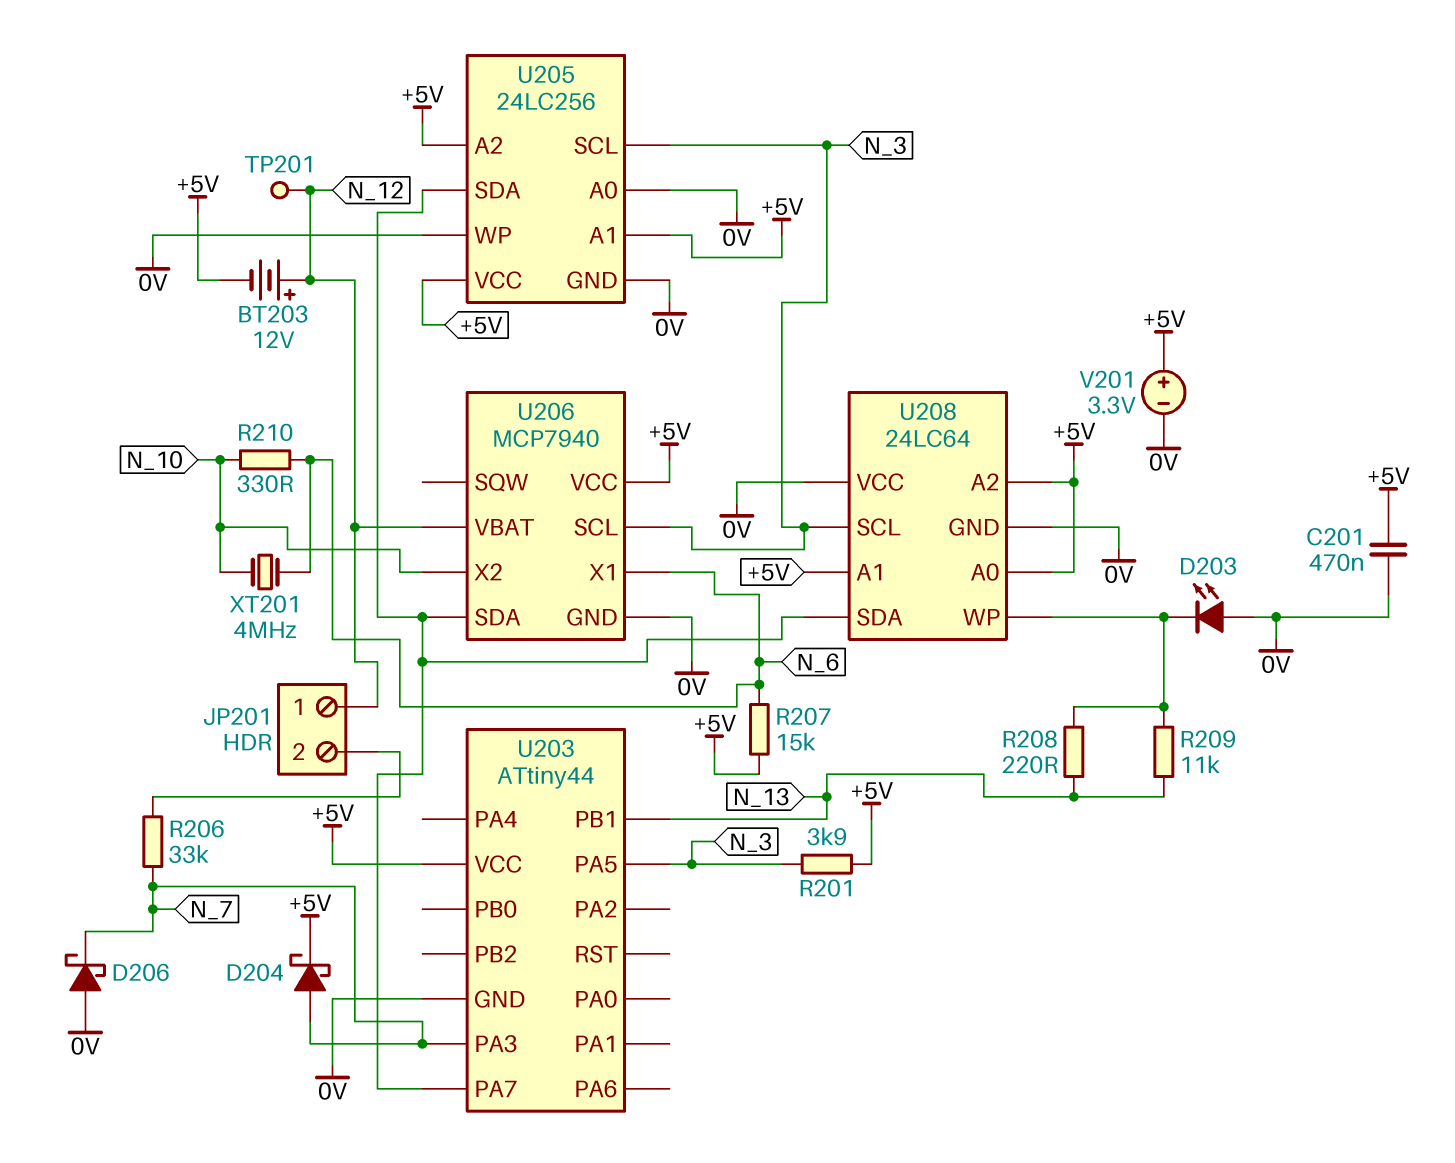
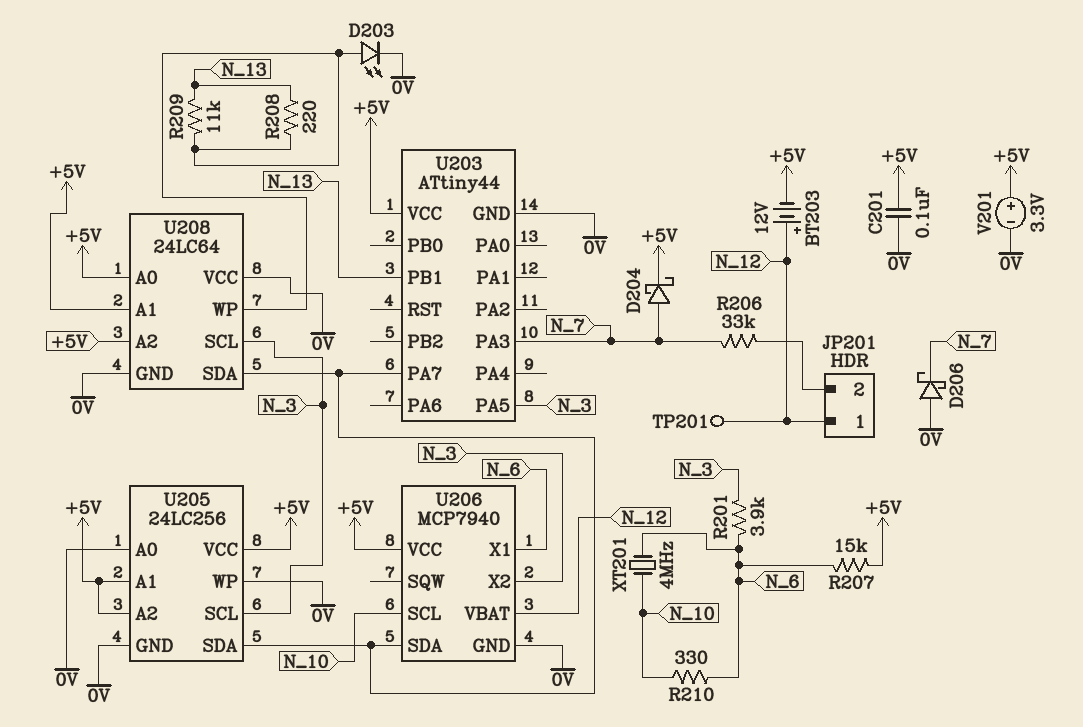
C201: 470nF (+5V, 0V) -> 100nF (+5V, 0V)
D203: LED (A 0V, K U208/WP) -> LED (A U208/WP, K 0V)
R201: 3.9k (+5V, N_3) -> 3.9k (N_3, N_6)
U206 pin SCL: N_3 -> N_10
U206 pin X2: N_10 -> N_3

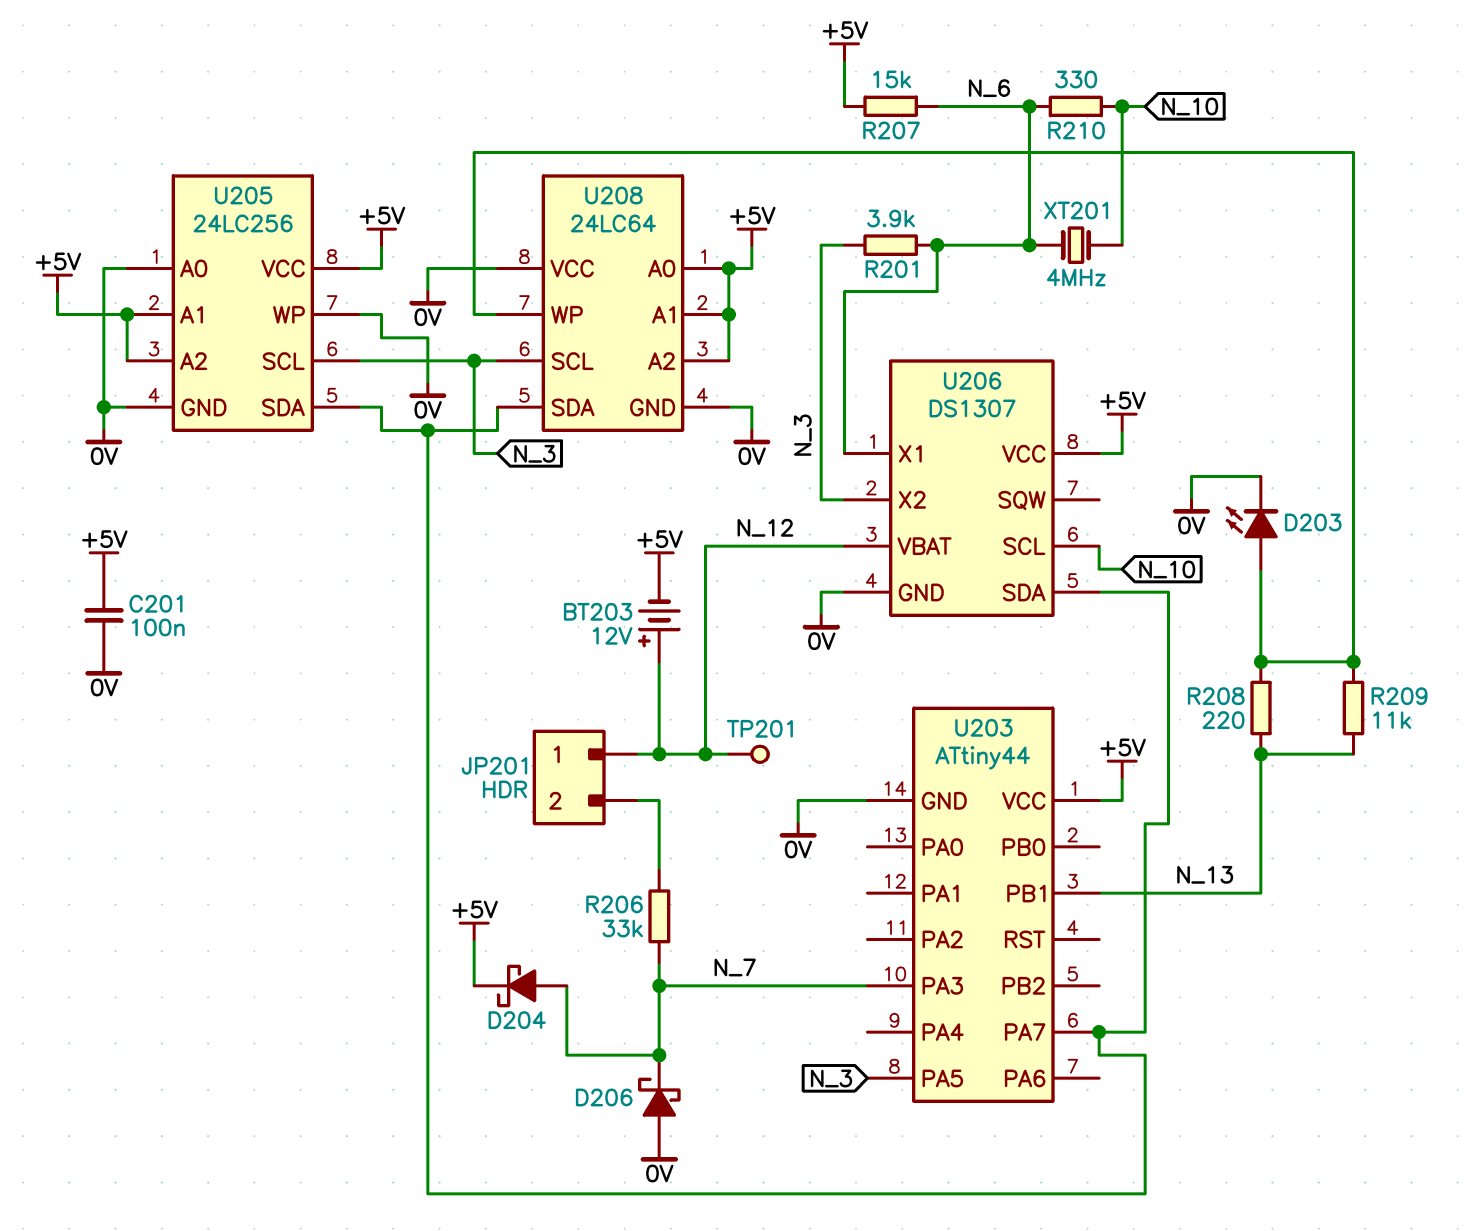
U206: MCP7940 -> DS1307
V201: 3.3V (plus +5V, minus 0V) -> none

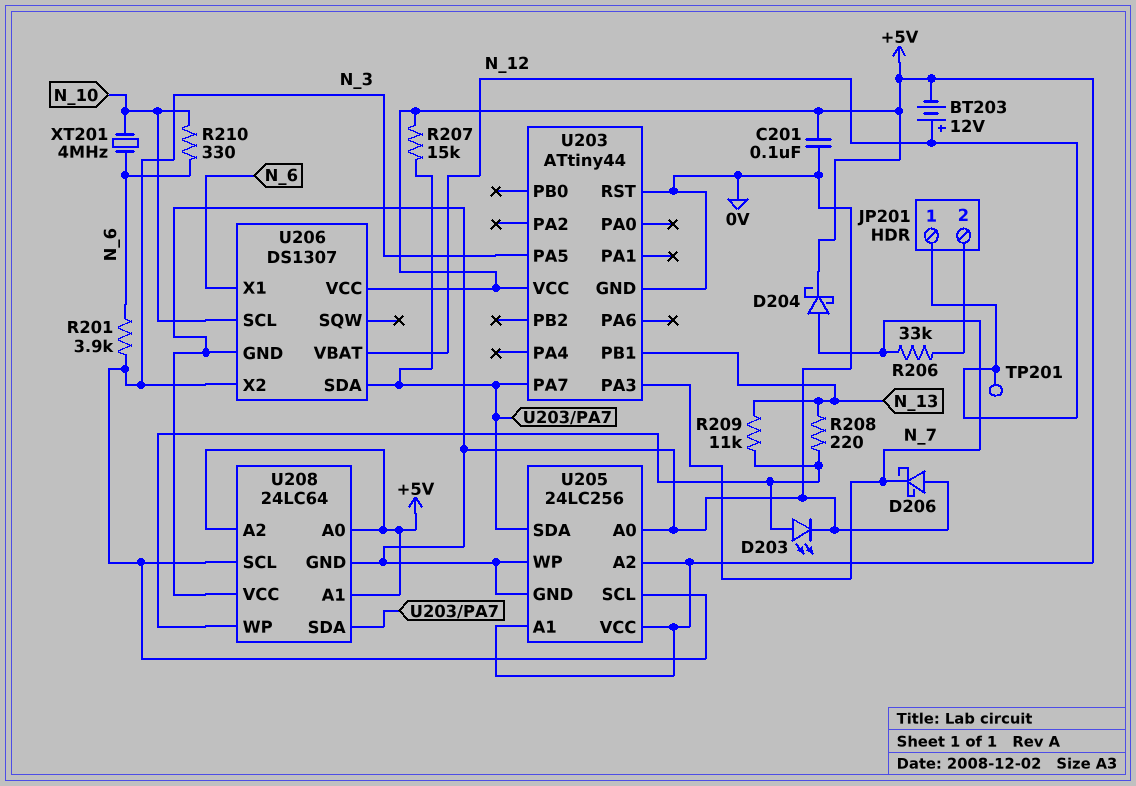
R207: 15k (+5V, N_6) -> 15k (+5V, U203/PA7)
U203 pin RST: none -> 0V

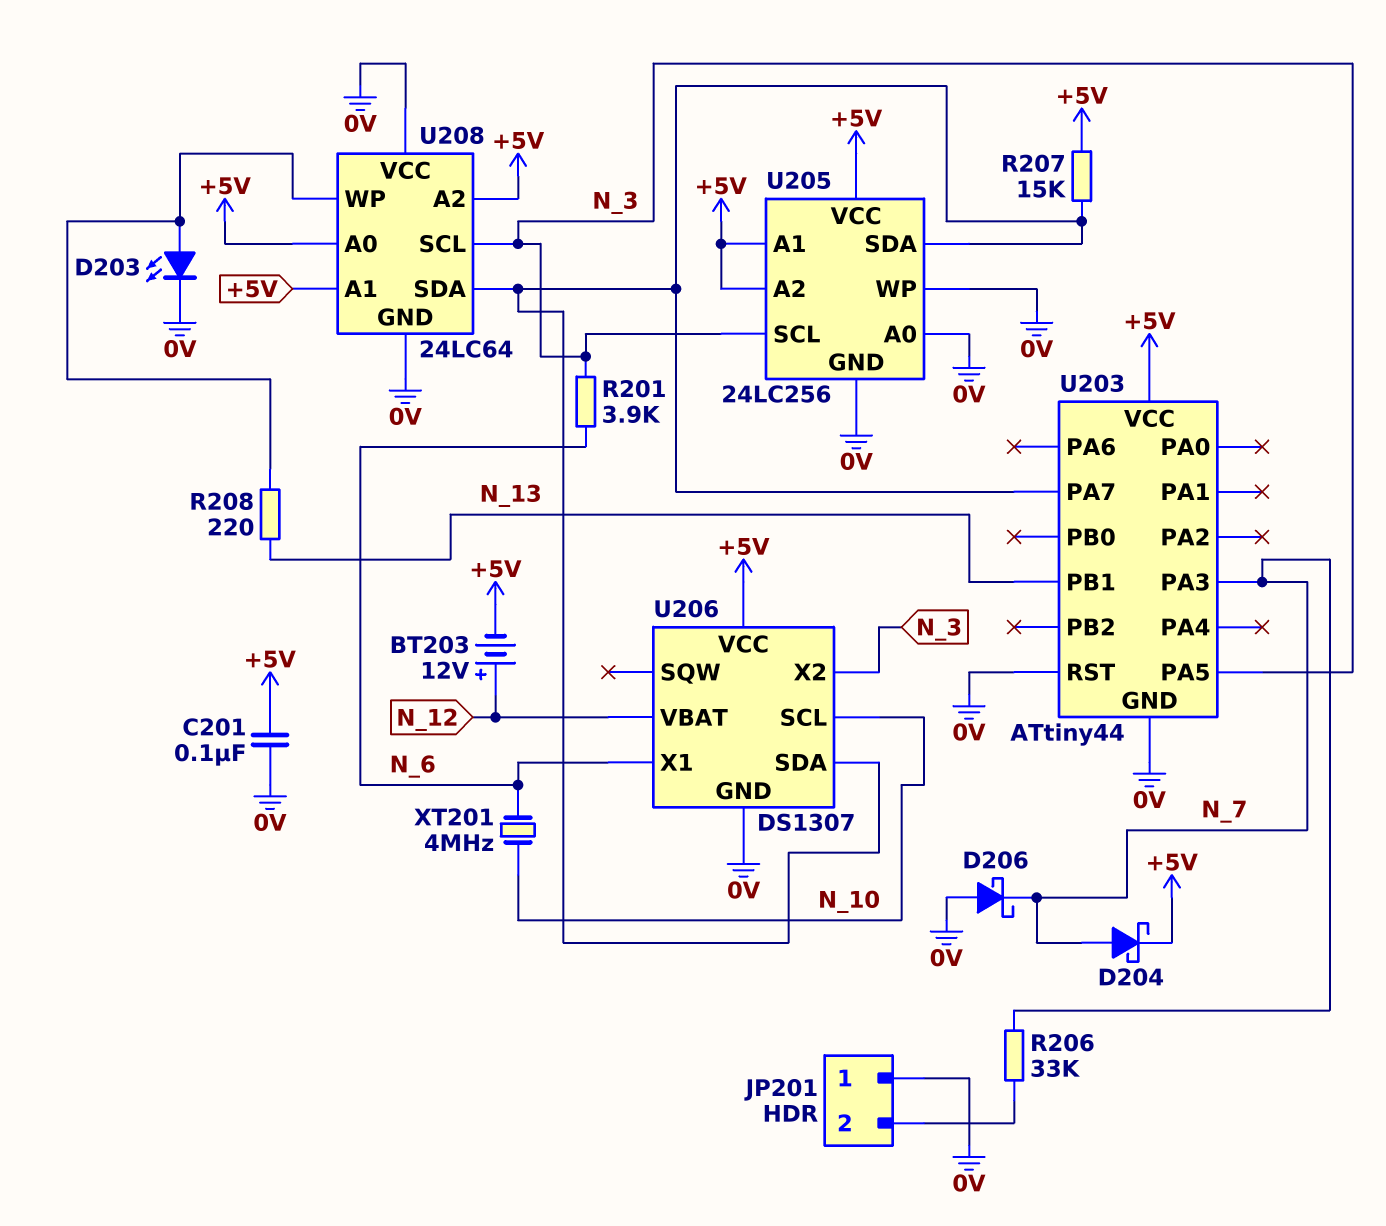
JP201 pin 1: N_12 -> 0V
R209: 11k (N_13, U208/WP) -> none
R210: 330 (N_6, N_10) -> none
TP201: test point (N_12) -> none

